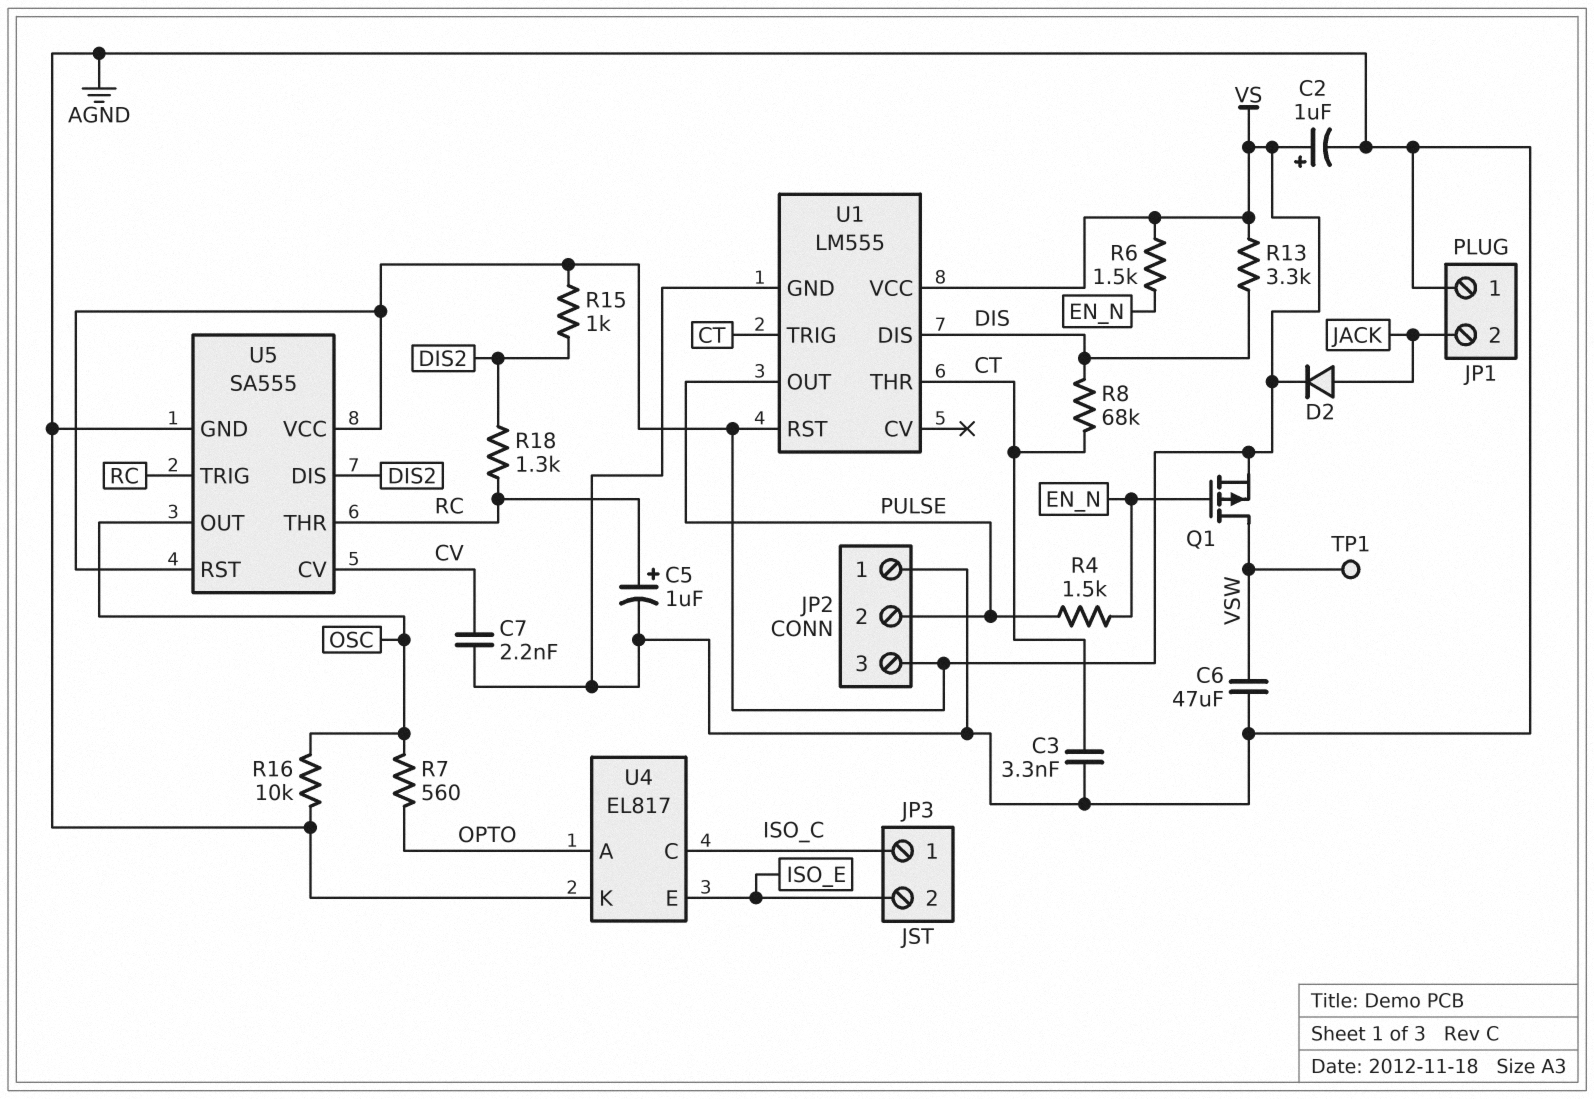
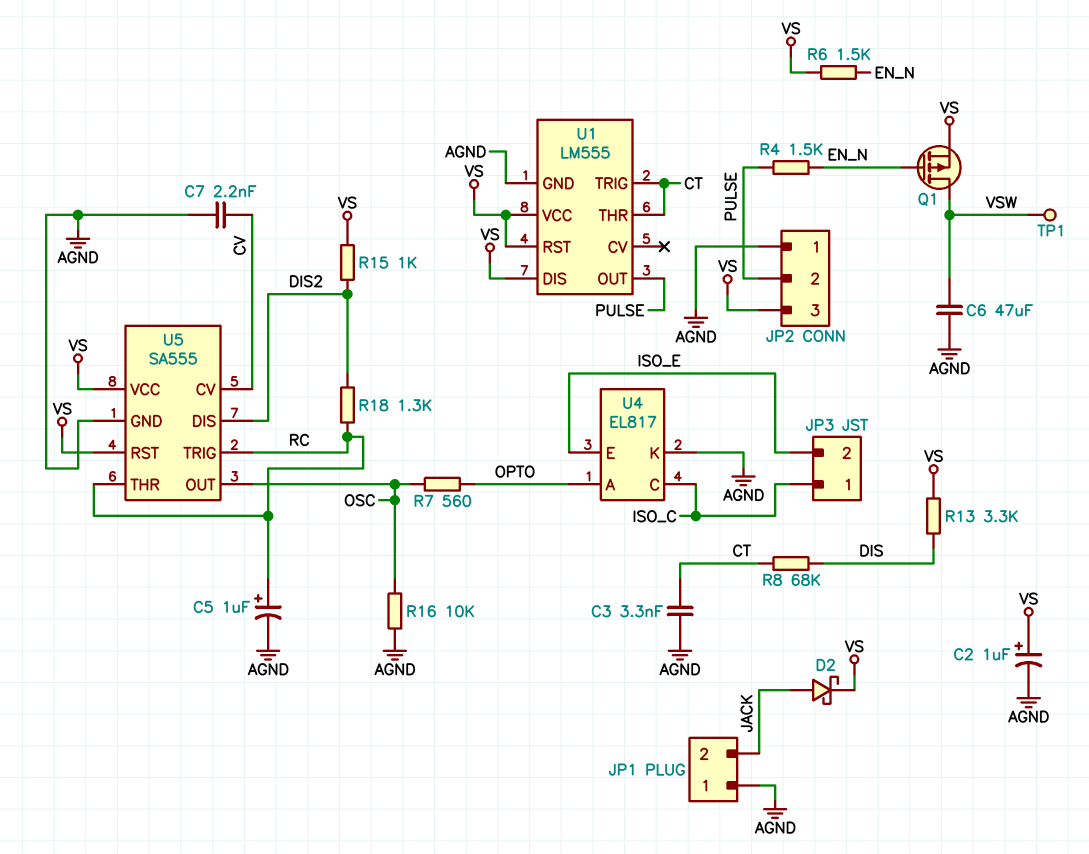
D2: diode (A JACK, K VS) -> schottky (A JACK, K VS)
U1 pin DIS: DIS -> VS

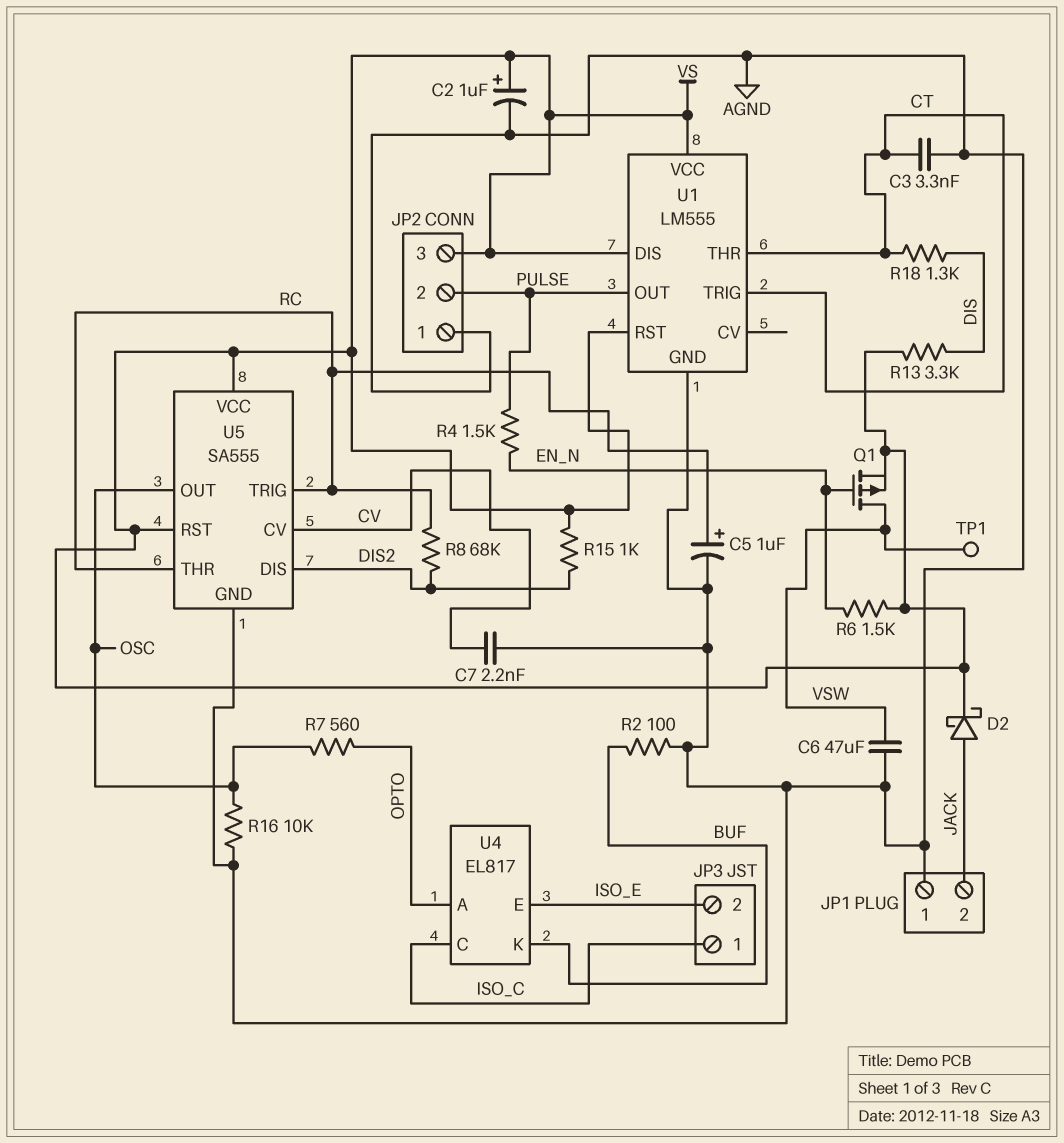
R2: none -> 100 (AGND, BUF)
R8: 68k (CT, DIS) -> 68k (DIS2, RC)
R18: 1.3k (DIS2, RC) -> 1.3k (CT, DIS)
U4 pin K: AGND -> BUF

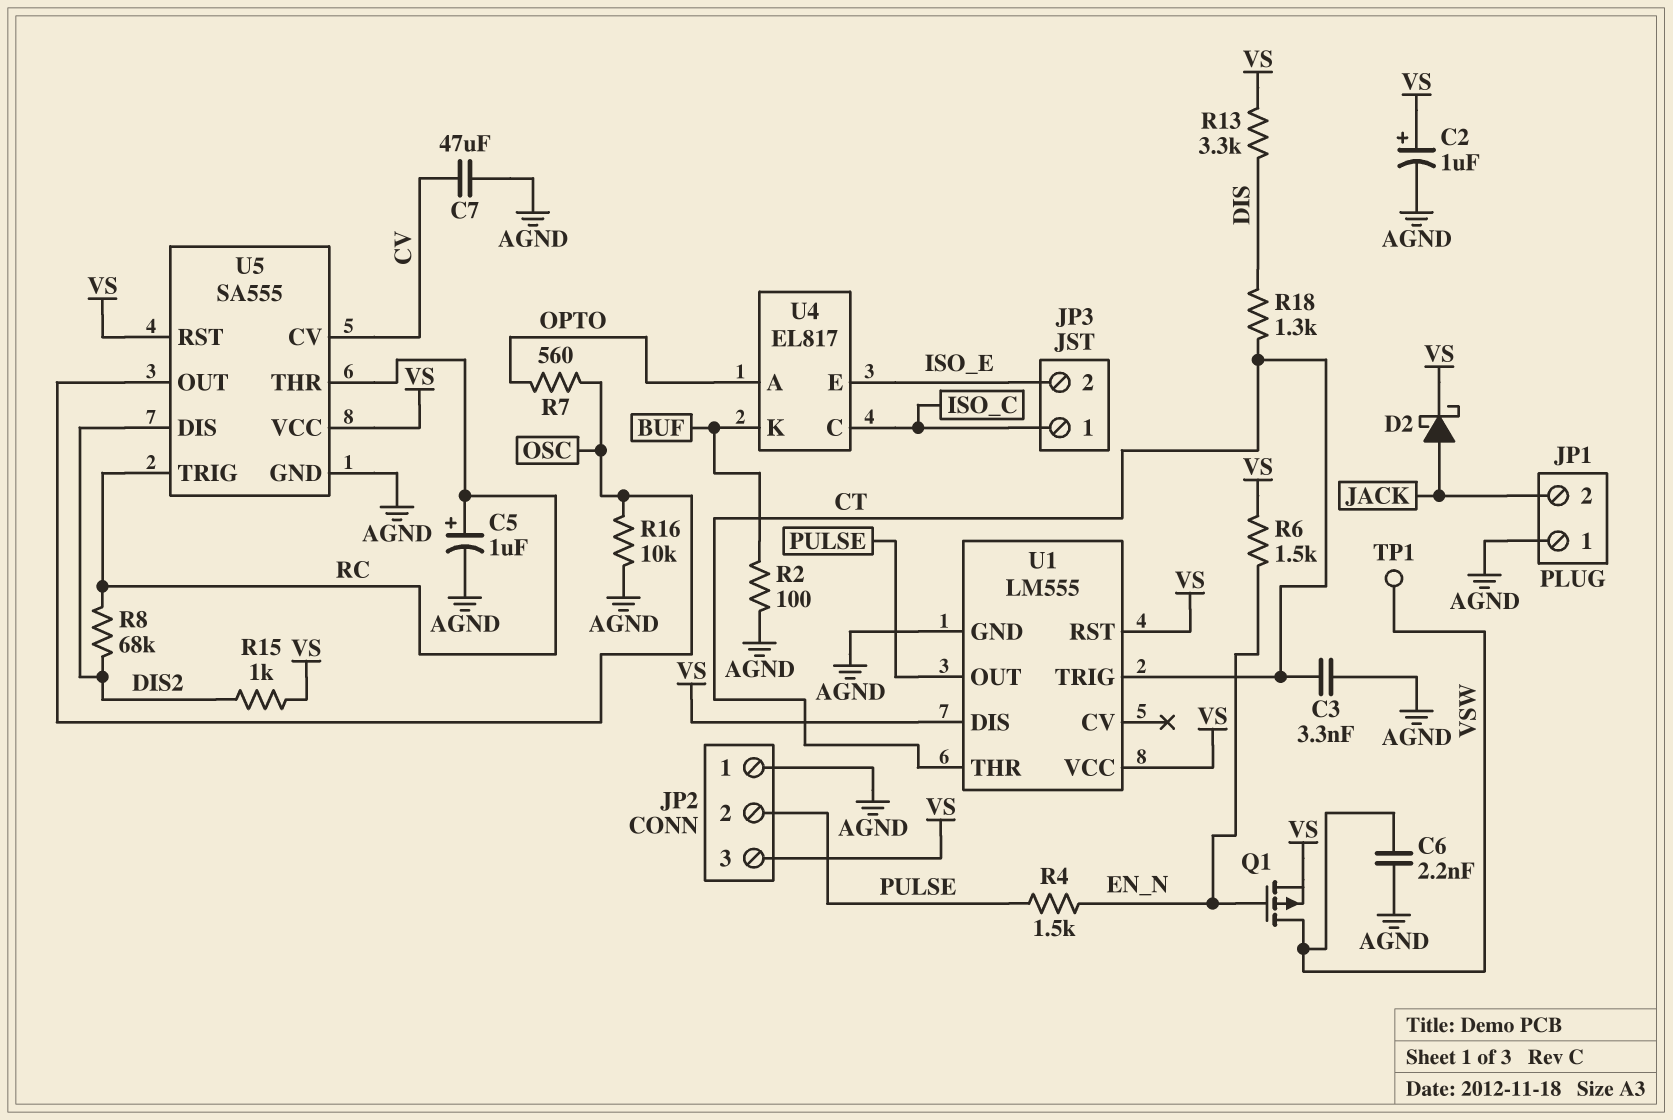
C6: 47uF (AGND, VSW) -> 2.2nF (AGND, VSW)
C7: 2.2nF (AGND, CV) -> 47uF (AGND, CV)

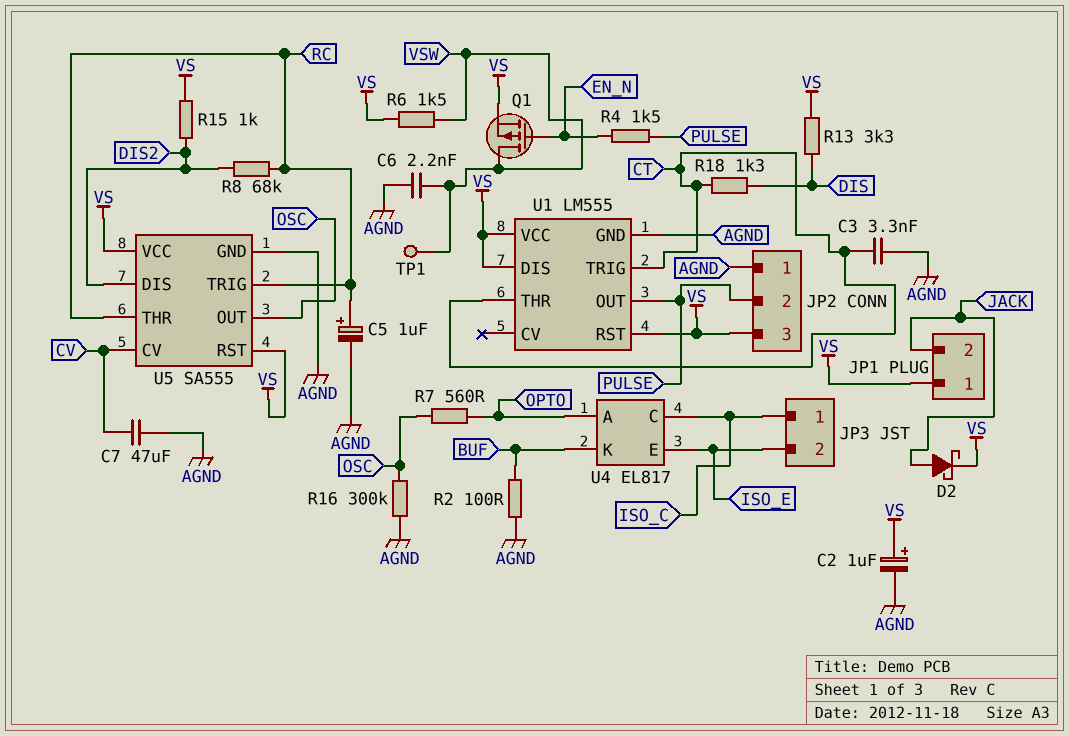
JP1 pin 1: AGND -> VS
R6: 1.5k (EN_N, VS) -> 1.5k (VS, VSW)
R16: 10k (AGND, OSC) -> 300k (AGND, OSC)

